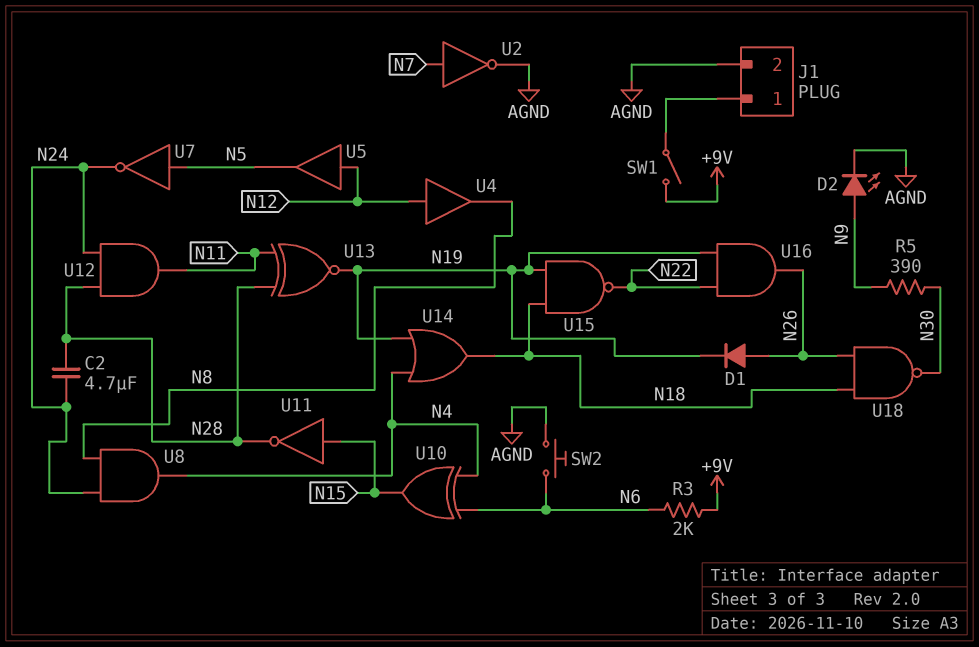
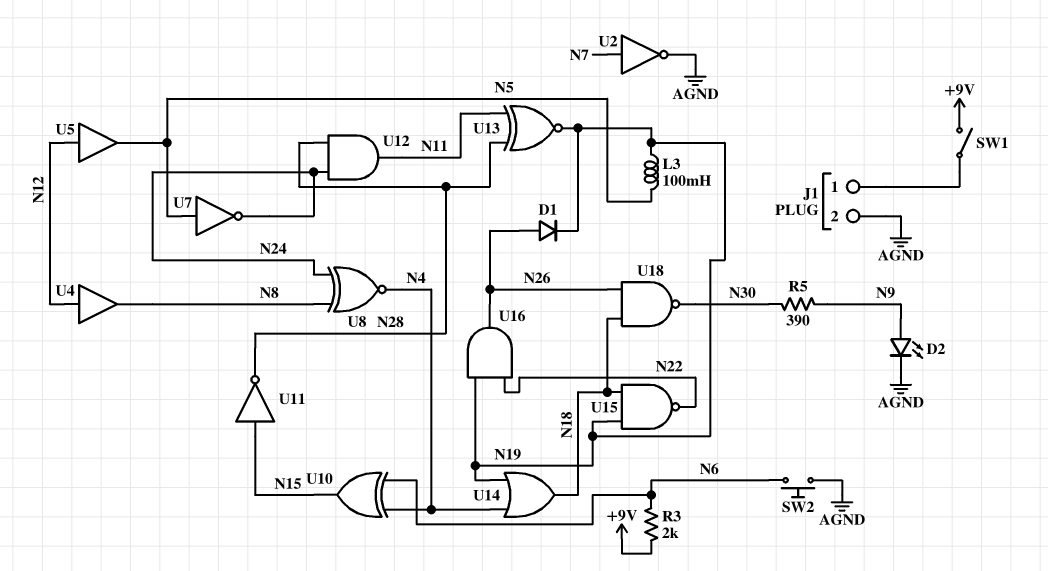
C2: 4.7uF (N24, N28) -> none
L3: none -> 100mH (N5, N19)
U8: AND (in N8, in N24, out N4) -> XNOR (in N8, in N24, out N4)

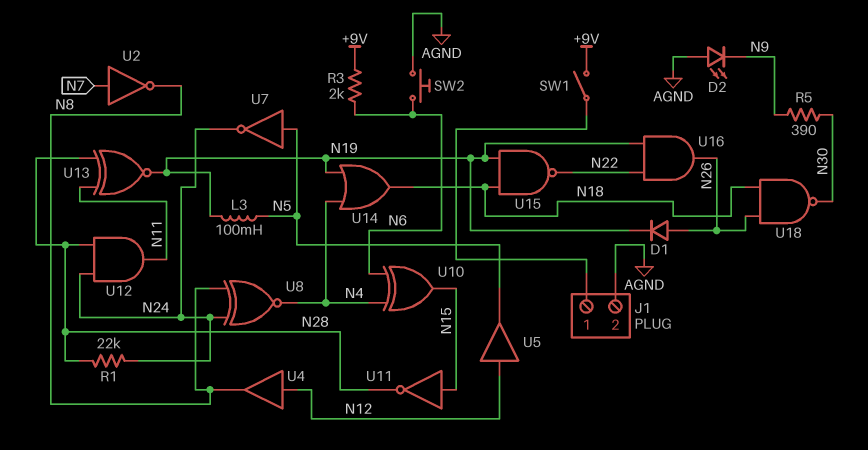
D2: LED (A N9, K AGND) -> LED (A AGND, K N9)
R1: none -> 22k (N24, N28)
U2: NOT (in N7, out AGND) -> NOT (in N7, out N8)

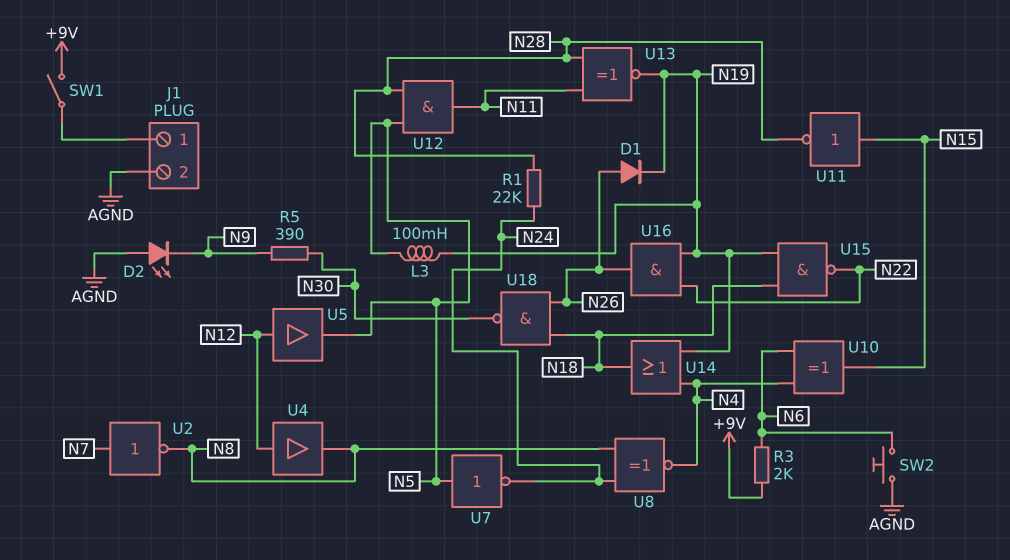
U12: AND (in N24, in N28, out N11) -> AND (in N5, in N28, out N11)

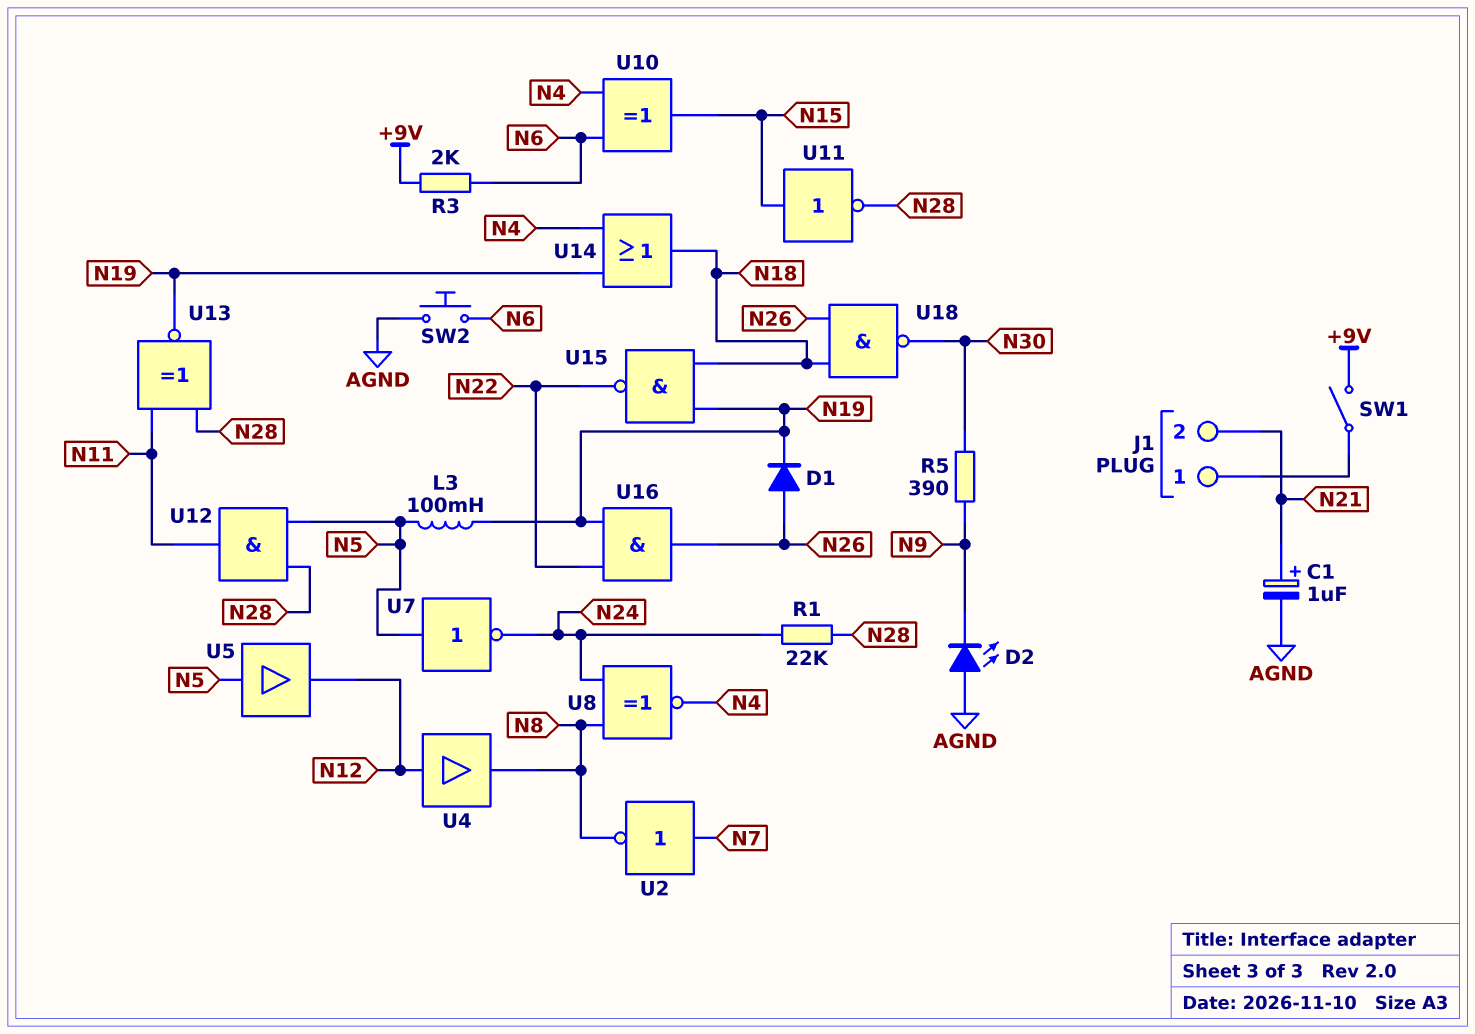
C1: none -> 1uF (plus N21, minus AGND)
J1 pin 2: AGND -> N21
U5: buffer (in N12, out N5) -> buffer (in N5, out N12)

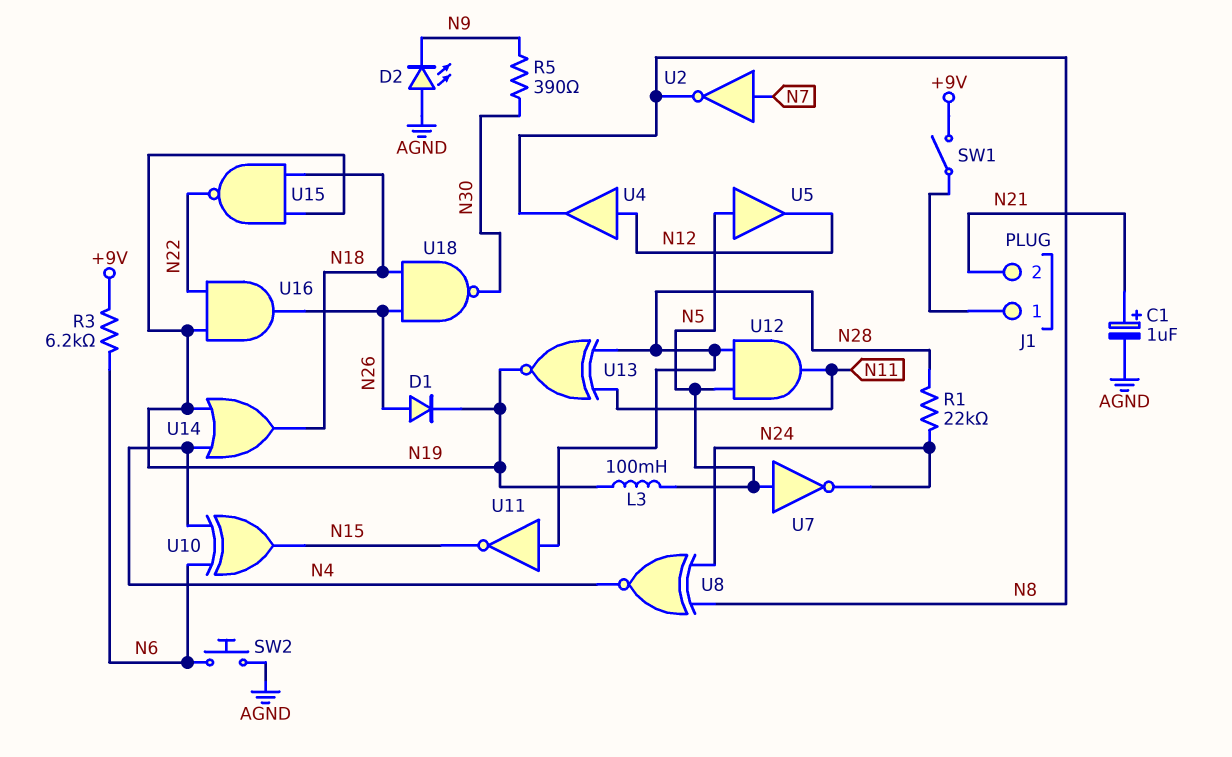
R3: 2k (+9V, N6) -> 6.2k (+9V, N6)
U11: NOT (in N15, out N28) -> NOT (in N28, out N15)

